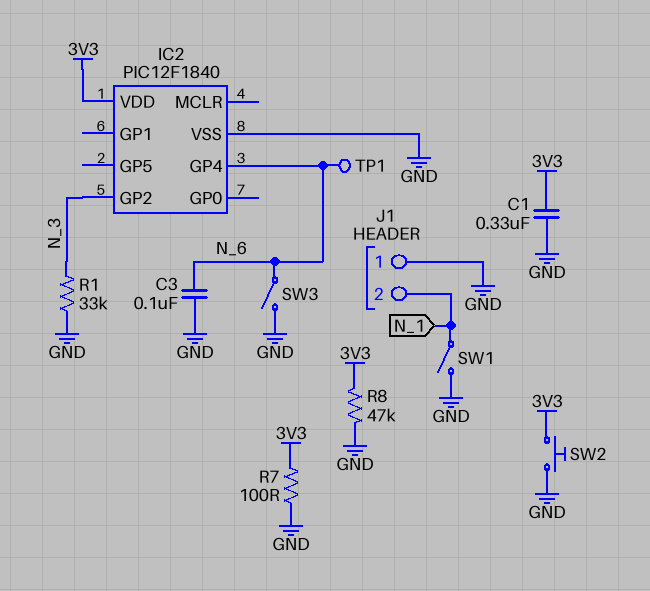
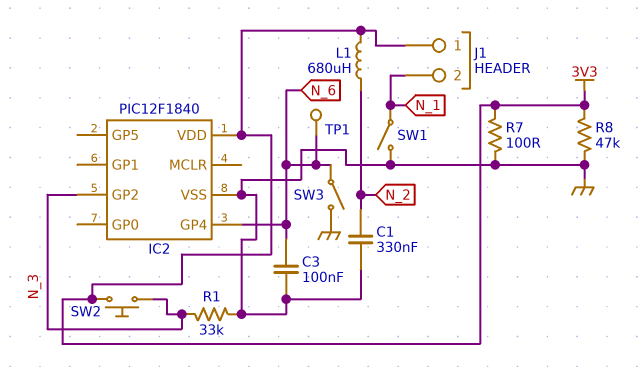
C1: 330nF (3V3, GND) -> 330nF (GND, N_2)
J1 pin 1: GND -> 3V3
L1: none -> 680uH (3V3, N_2)
SW2: button (3V3, GND) -> button (3V3, N_3)

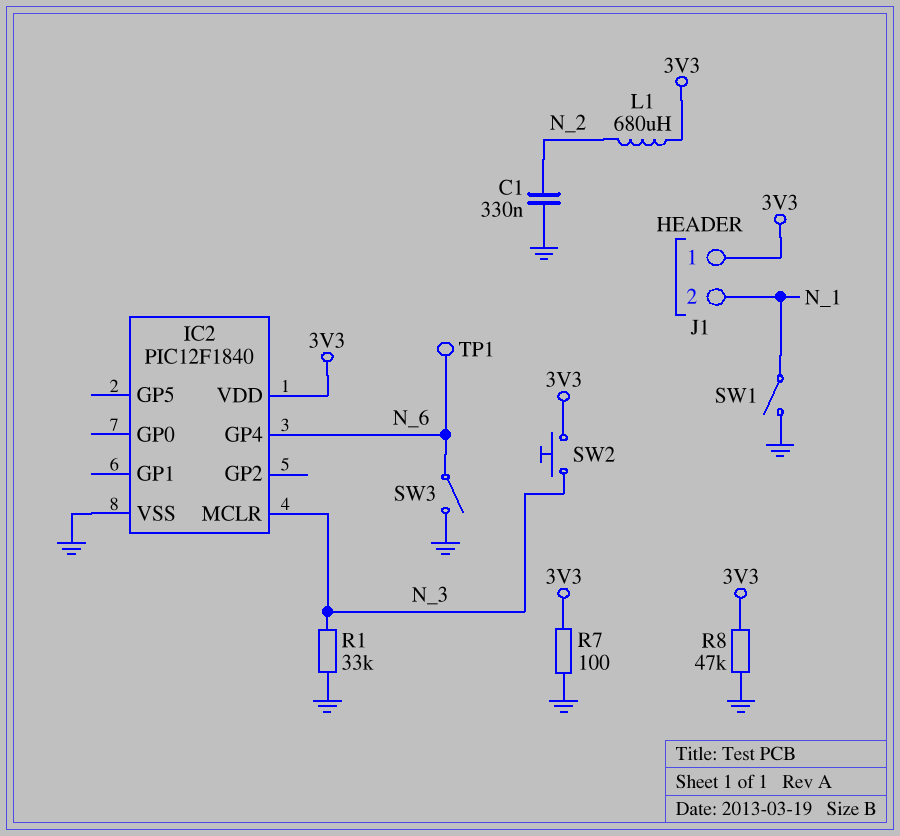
C3: 100nF (GND, N_6) -> none
IC2 pin GP2: N_3 -> none
IC2 pin MCLR: none -> N_3

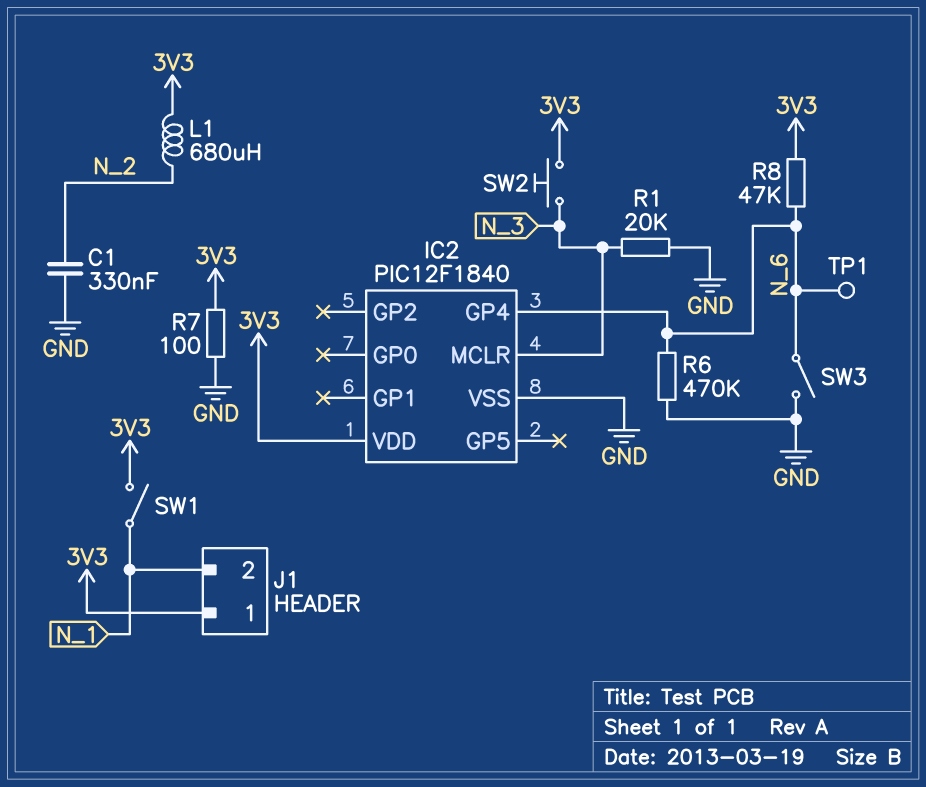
R1: 33k (GND, N_3) -> 20k (GND, N_3)
R6: none -> 470k (GND, N_6)
R8: 47k (3V3, GND) -> 47k (3V3, N_6)
SW1: switch (GND, N_1) -> switch (3V3, N_1)

